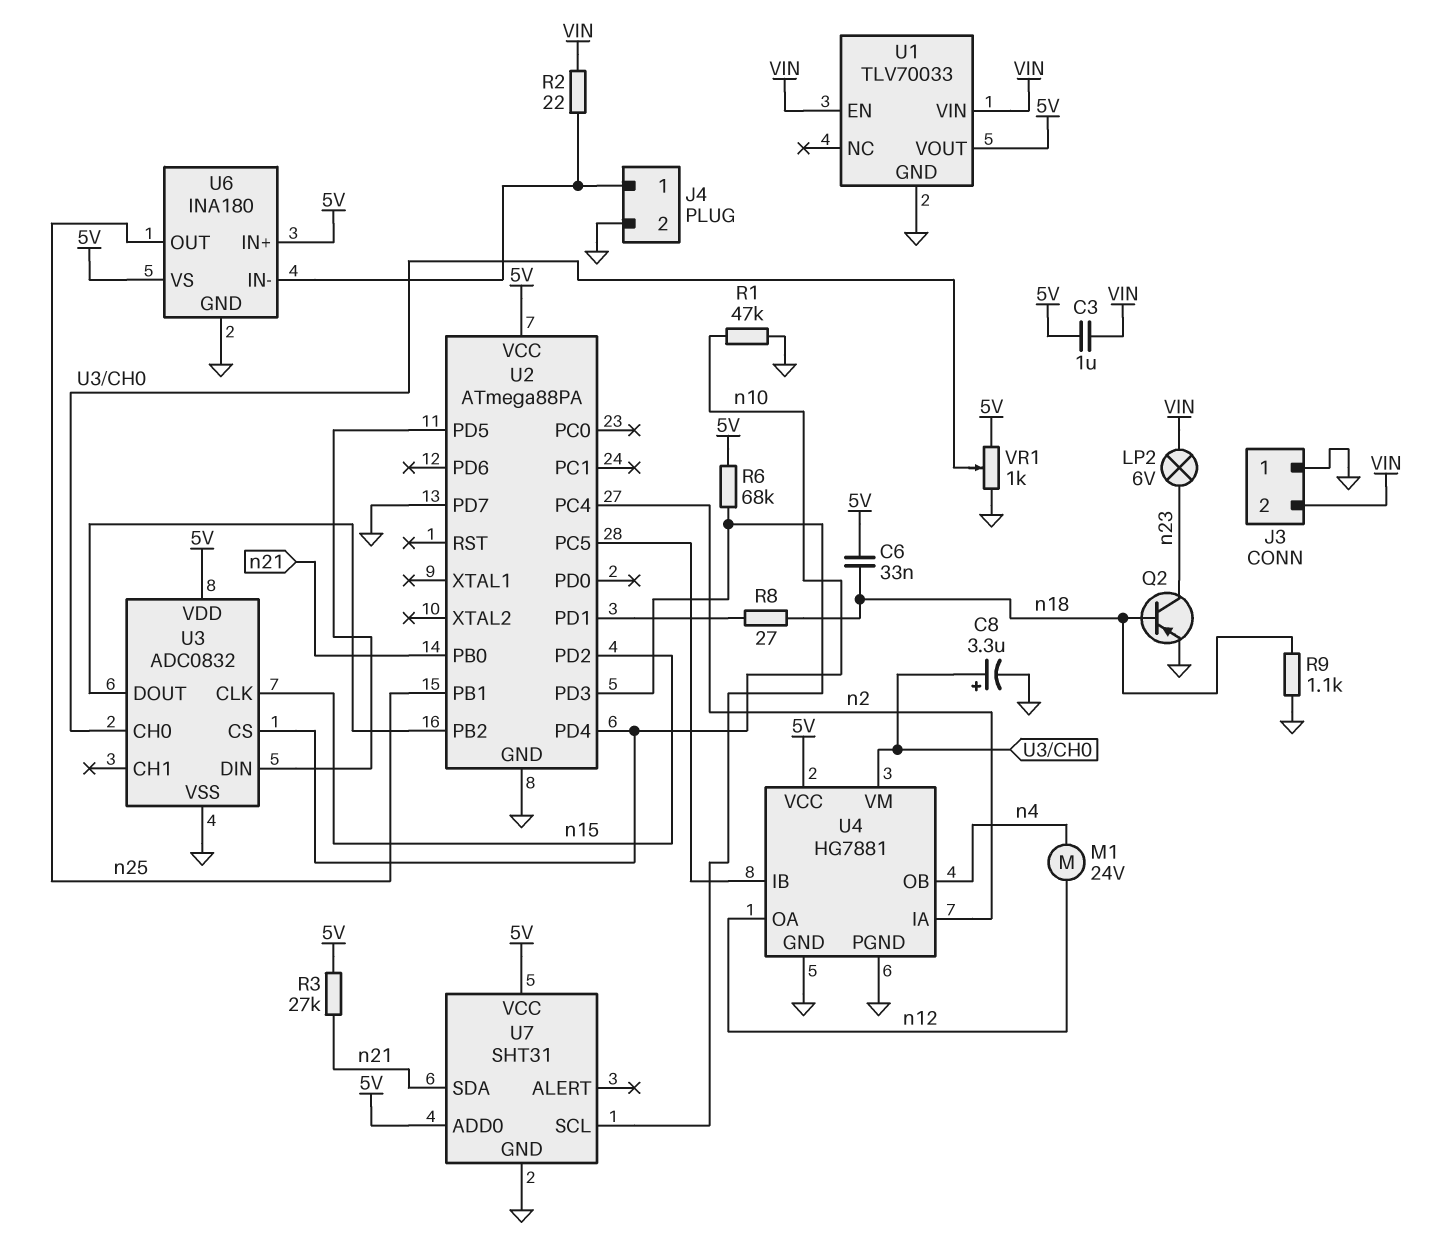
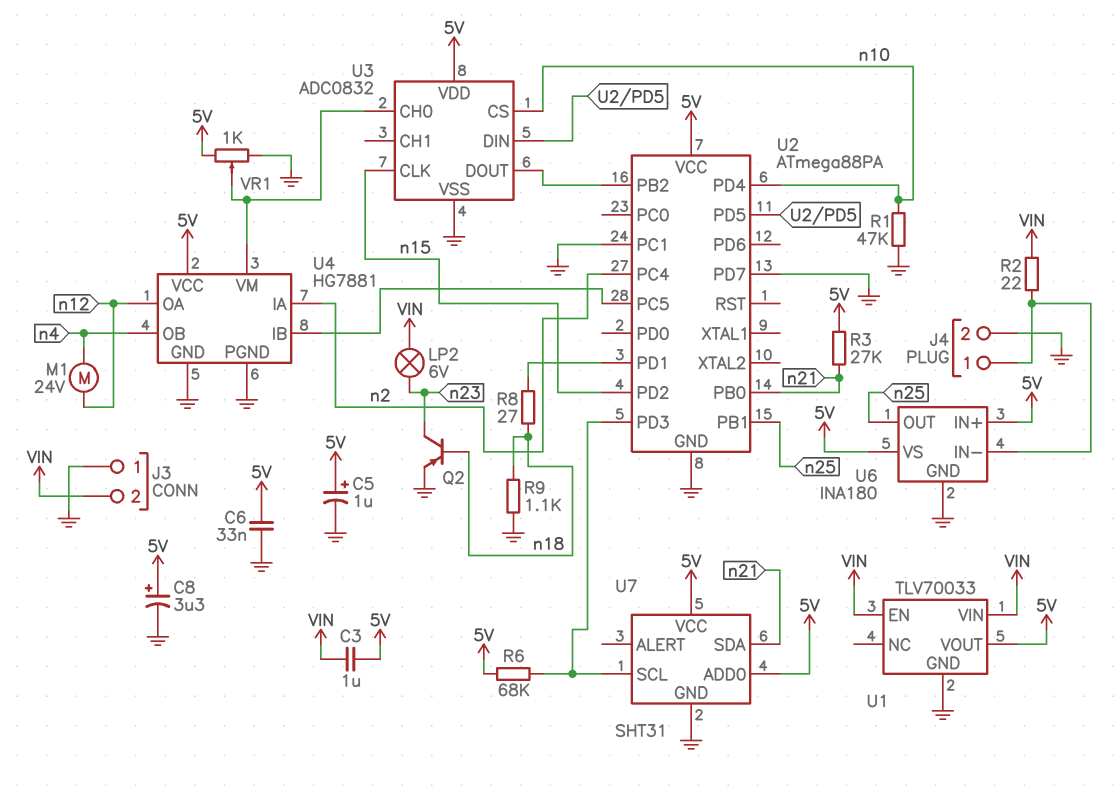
C5: none -> 1uF (plus 5V, minus GND)
C6: 33nF (5V, n18) -> 33nF (5V, GND)
C8: 3.3uF (plus U3/CH0, minus GND) -> 3.3uF (plus 5V, minus GND)
U2 pin PC1: none -> GND

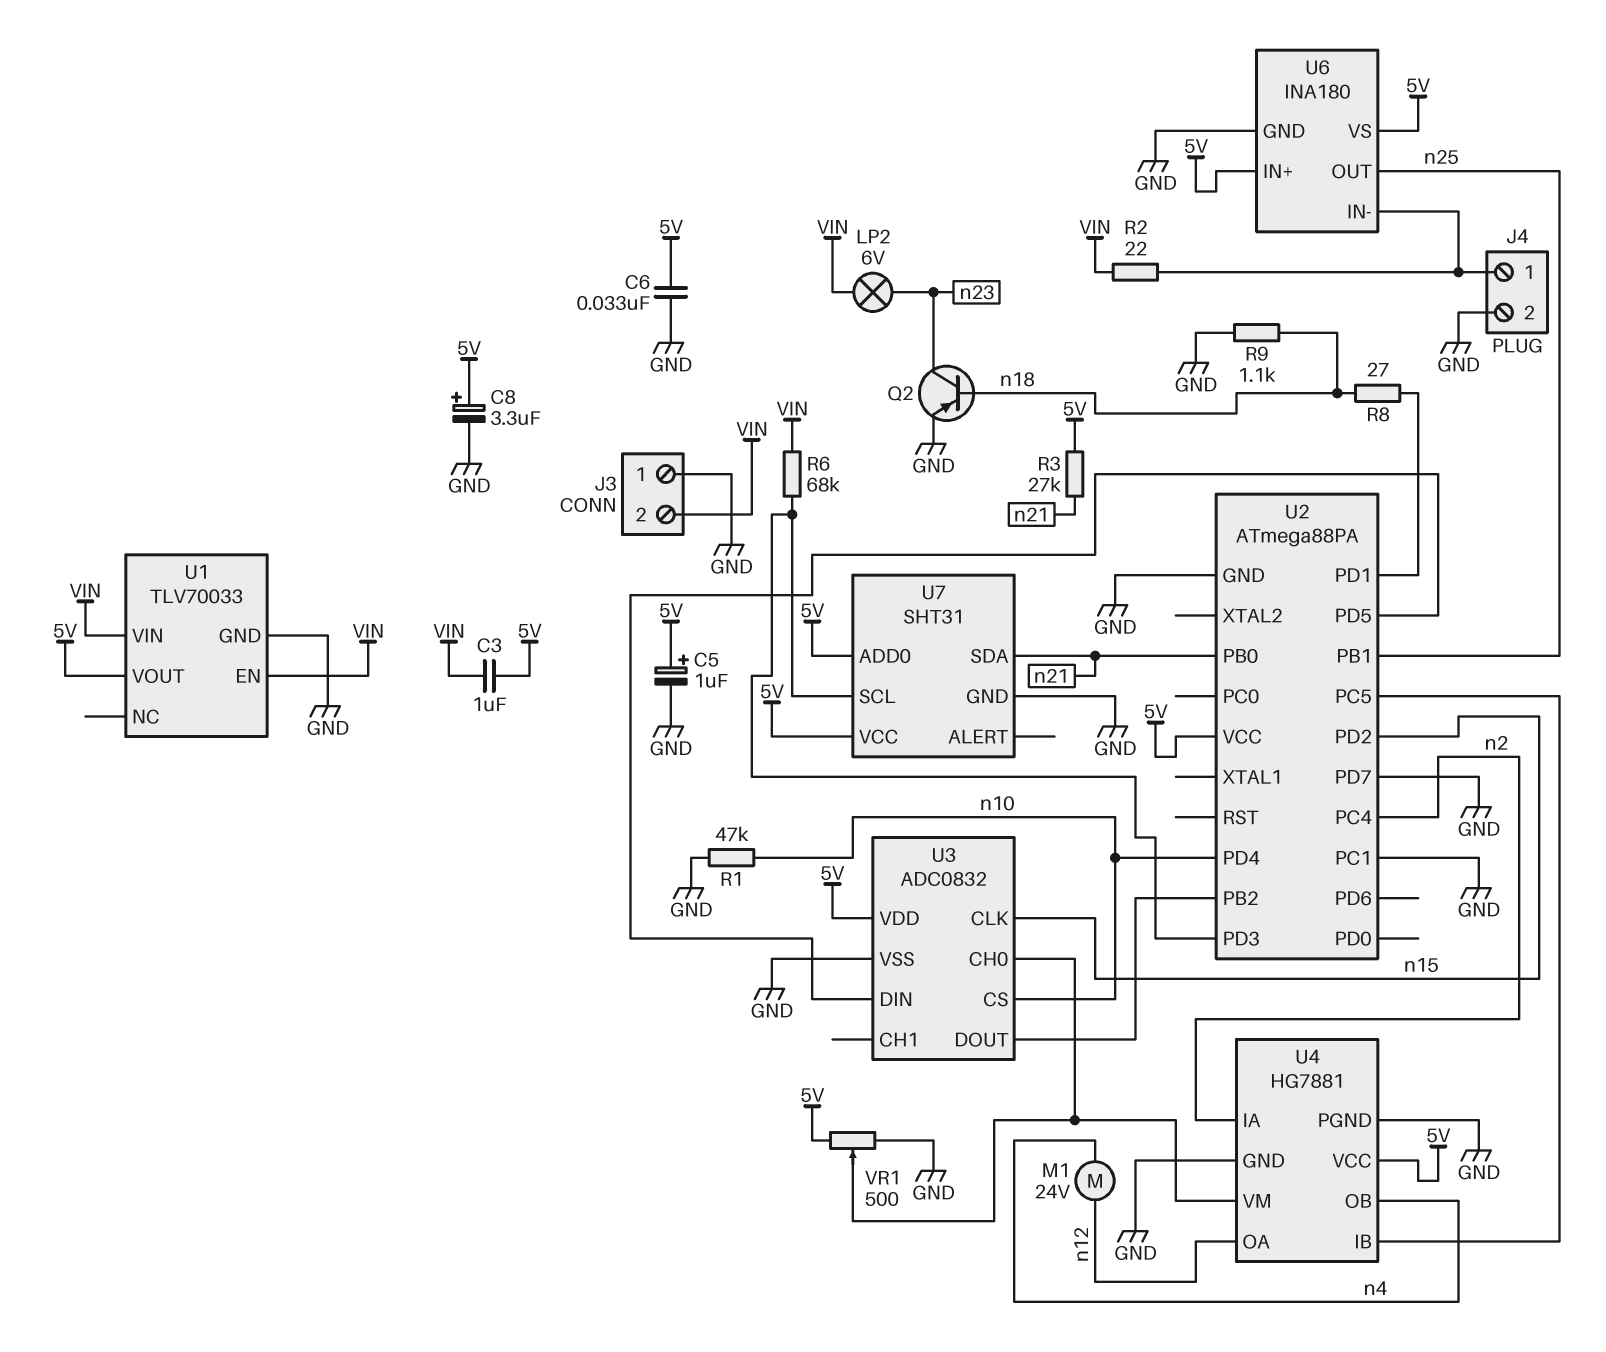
R6: 68k (5V, U2/PD3) -> 68k (U2/PD3, VIN)
VR1: 1k (5V, GND, wiper U3/CH0) -> 500 (5V, GND, wiper U3/CH0)

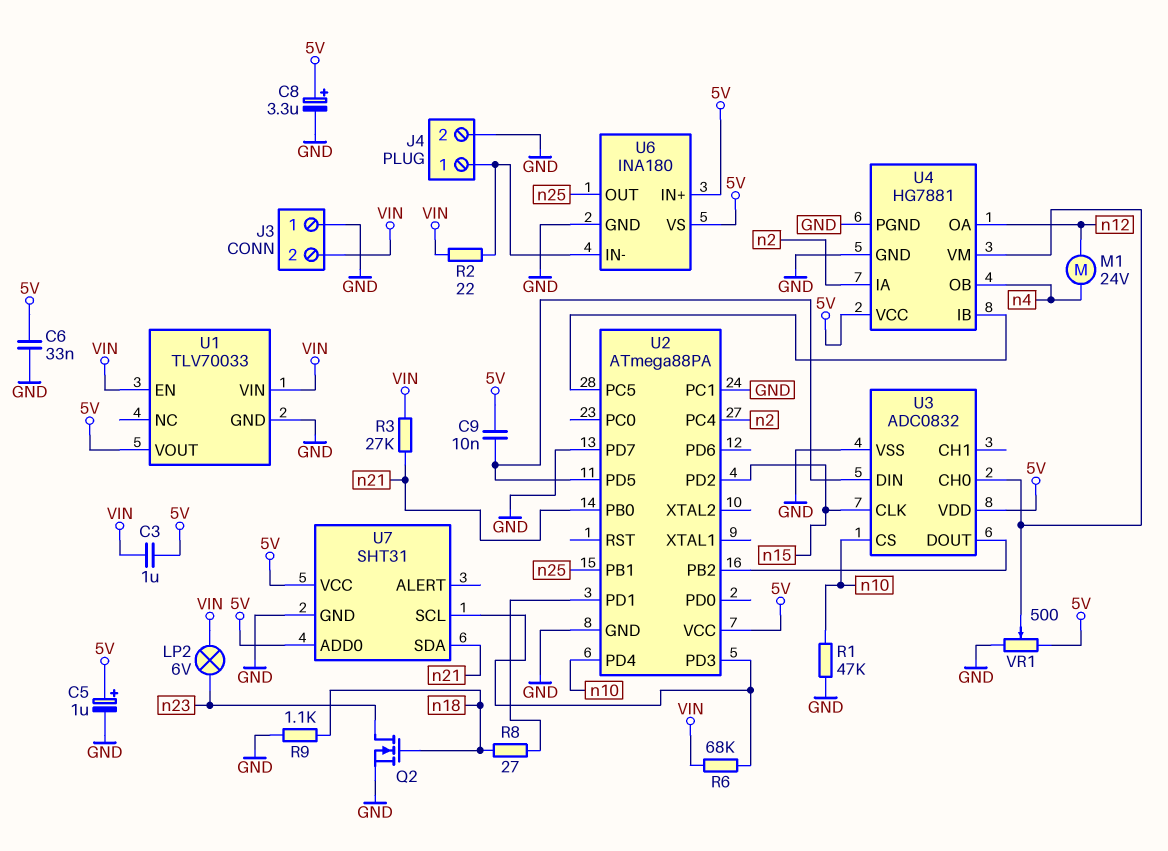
C9: none -> 10nF (5V, U2/PD5)
Q2: PNP (B n18, C n23, E GND) -> NMOS (G n18, D n23, S GND)
R3: 27k (5V, n21) -> 27k (VIN, n21)

